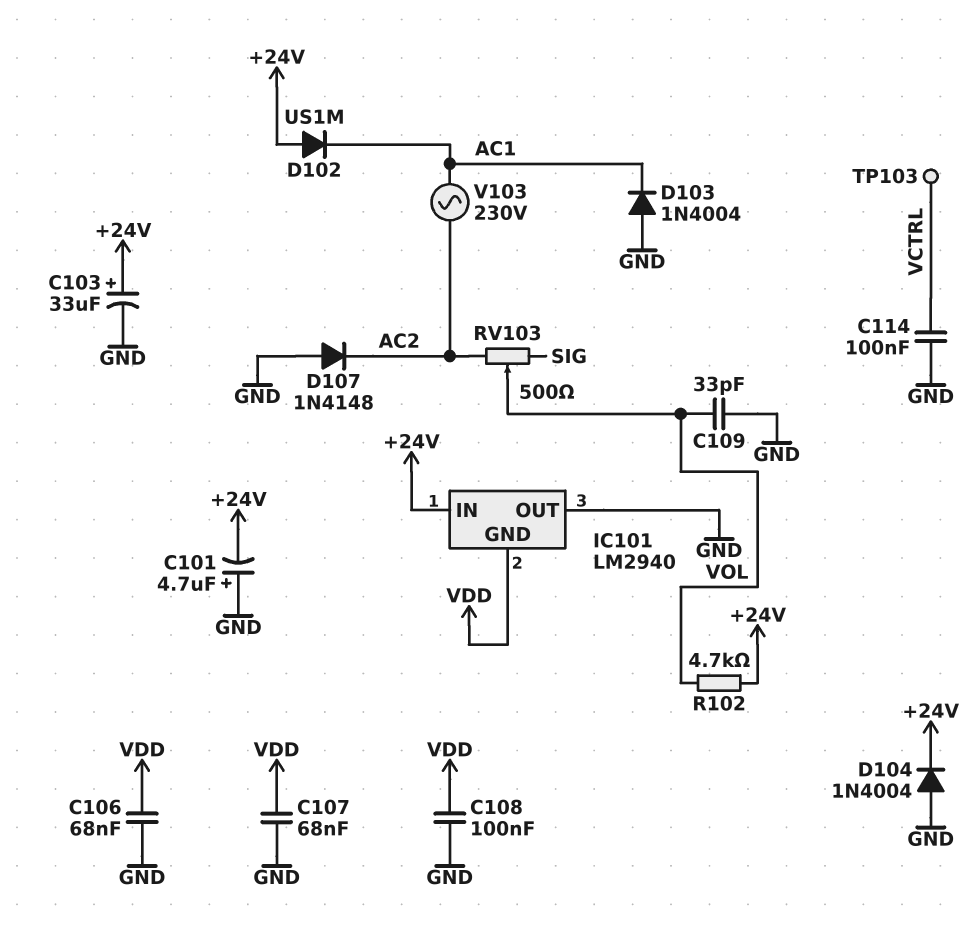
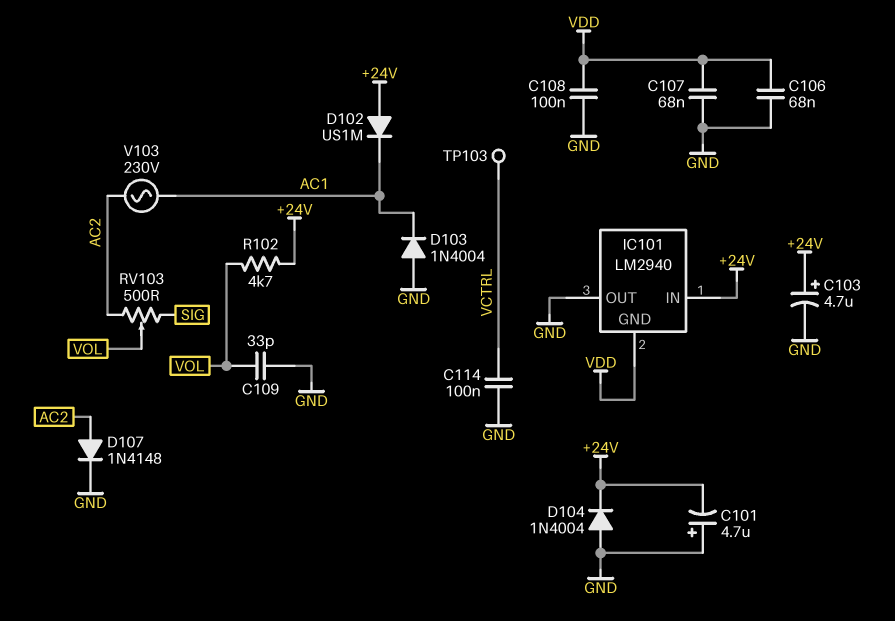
C103: 33uF (plus +24V, minus GND) -> 4.7uF (plus +24V, minus GND)
D107: diode 1N4148 (A GND, K AC2) -> diode 1N4148 (A AC2, K GND)

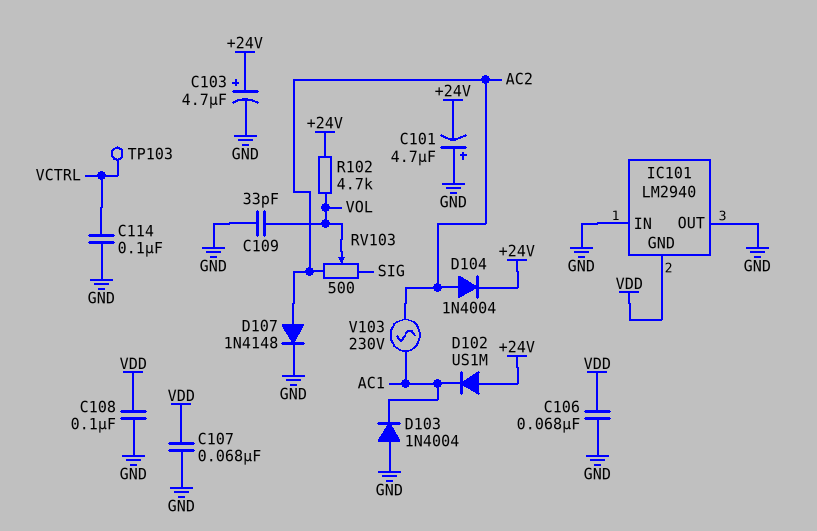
D104: diode 1N4004 (A GND, K +24V) -> diode 1N4004 (A AC2, K +24V)
IC101 pin IN: +24V -> GND

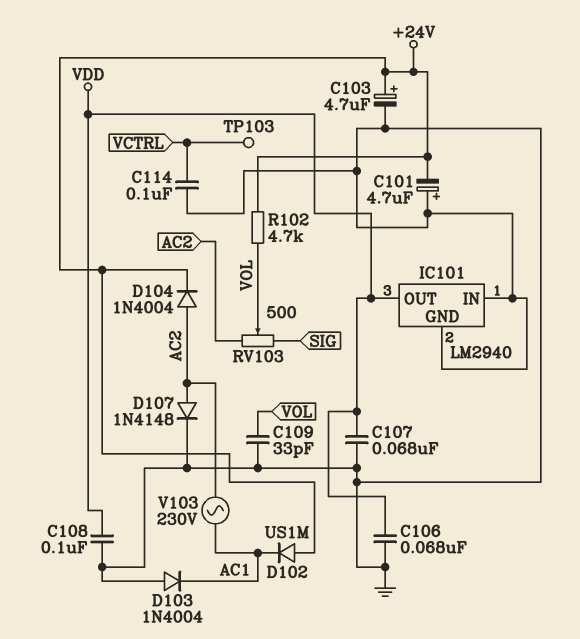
IC101 pin GND: VDD -> GND
IC101 pin OUT: GND -> VDD

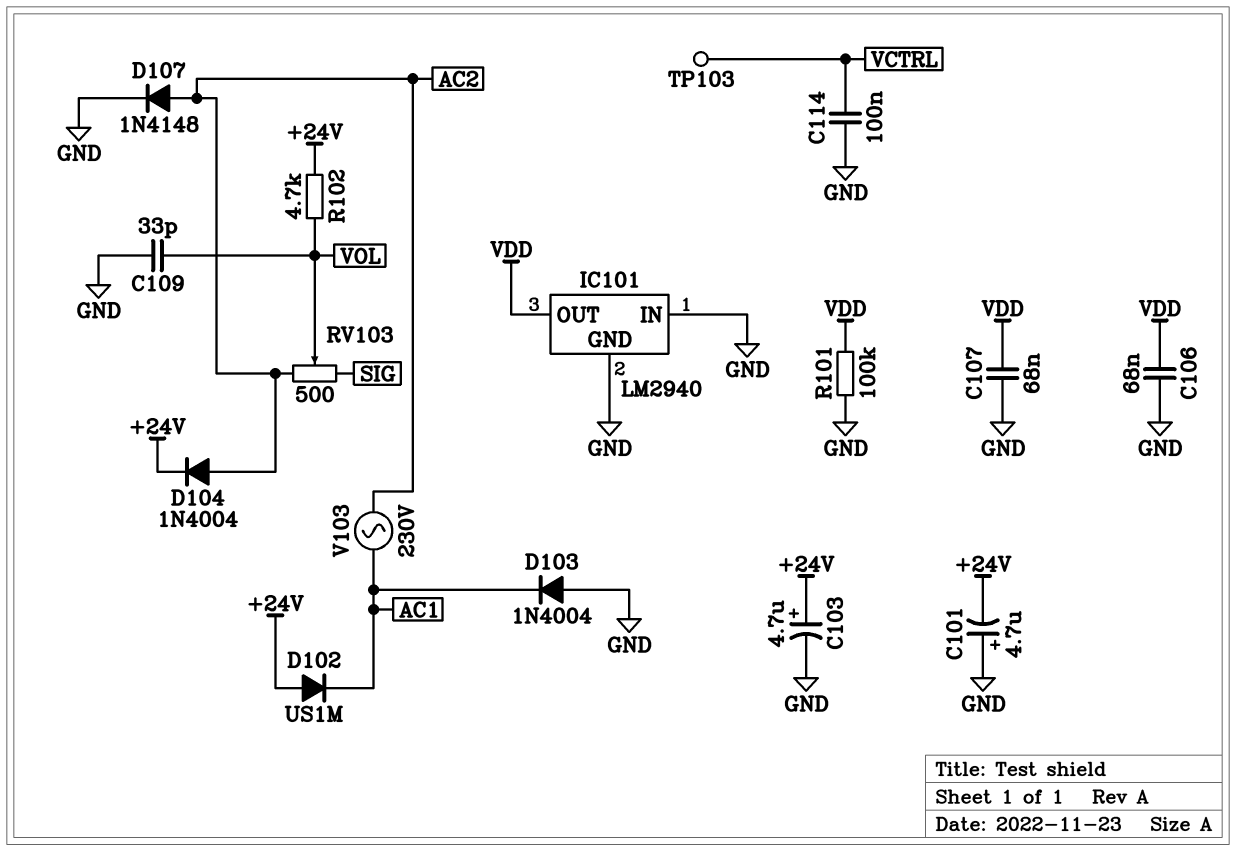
C108: 100nF (GND, VDD) -> none
R101: none -> 100k (GND, VDD)

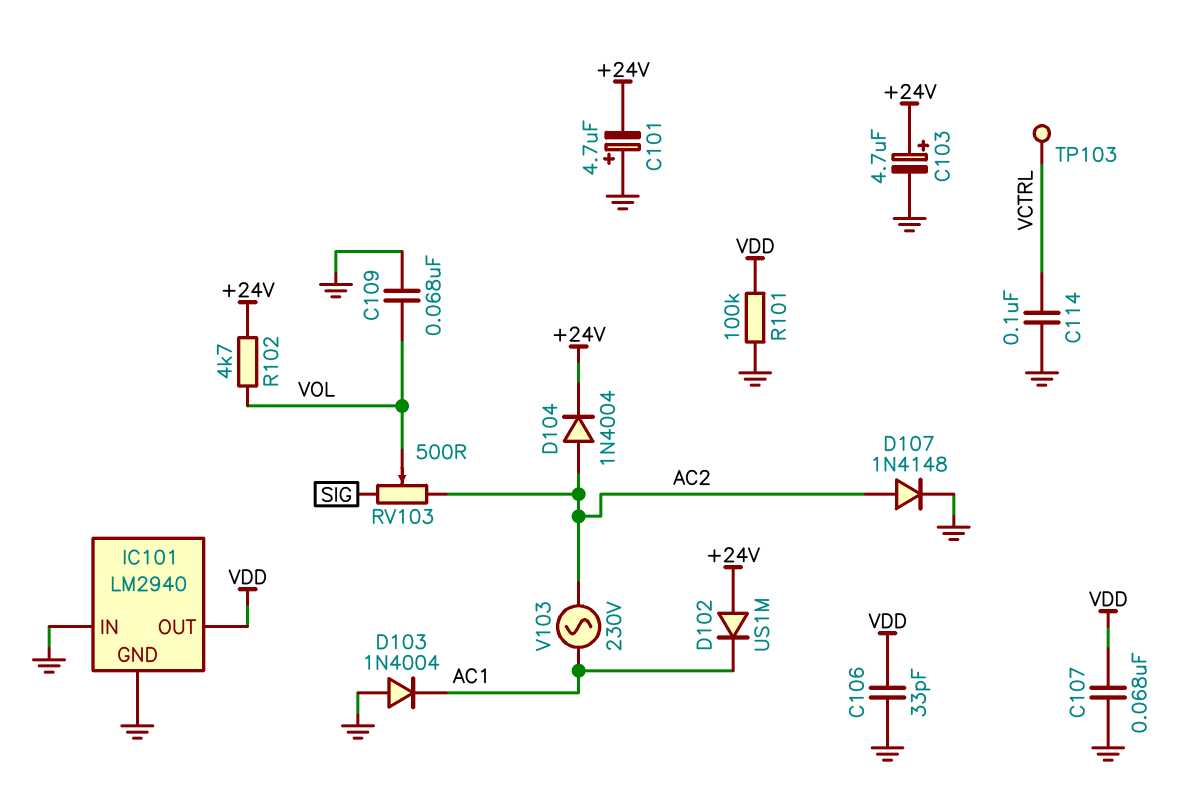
C106: 68nF (GND, VDD) -> 33pF (GND, VDD)
C109: 33pF (GND, VOL) -> 68nF (GND, VOL)

